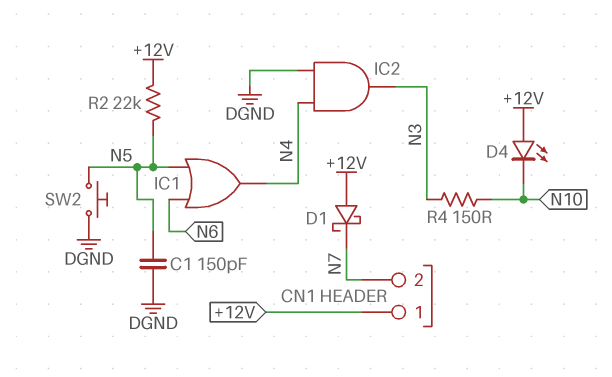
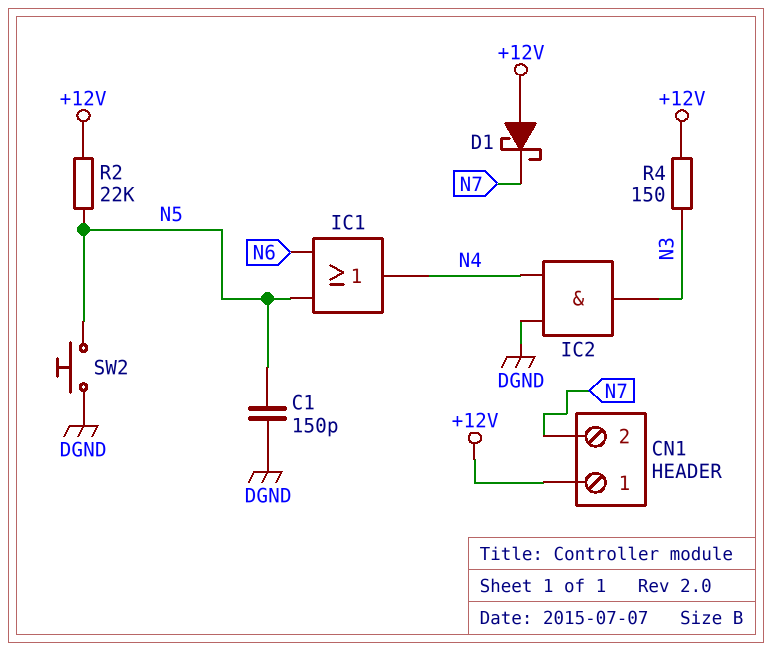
D4: LED (A +12V, K N10) -> none
R4: 150 (N3, N10) -> 150 (+12V, N3)

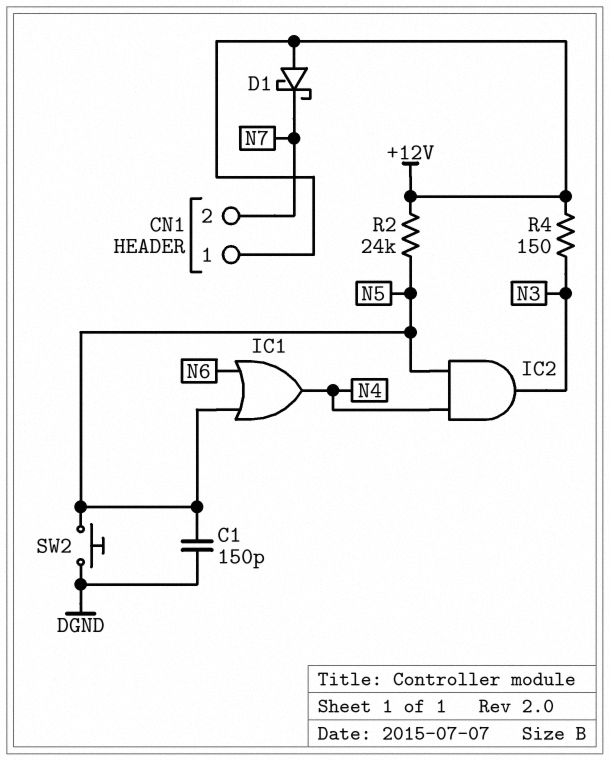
IC2: AND (in DGND, in N4, out N3) -> AND (in N4, in N5, out N3)
R2: 22k (+12V, N5) -> 24k (+12V, N5)

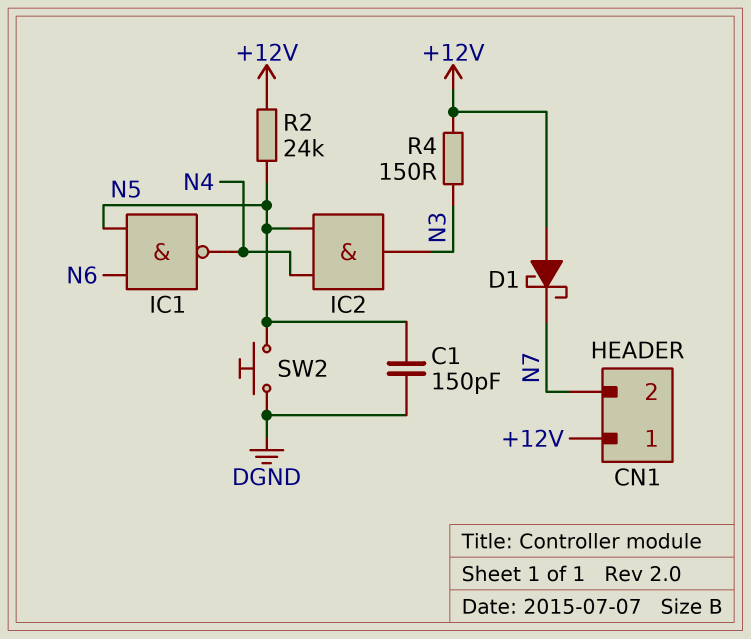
IC1: OR (in N5, in N6, out N4) -> NAND (in N5, in N6, out N4)

